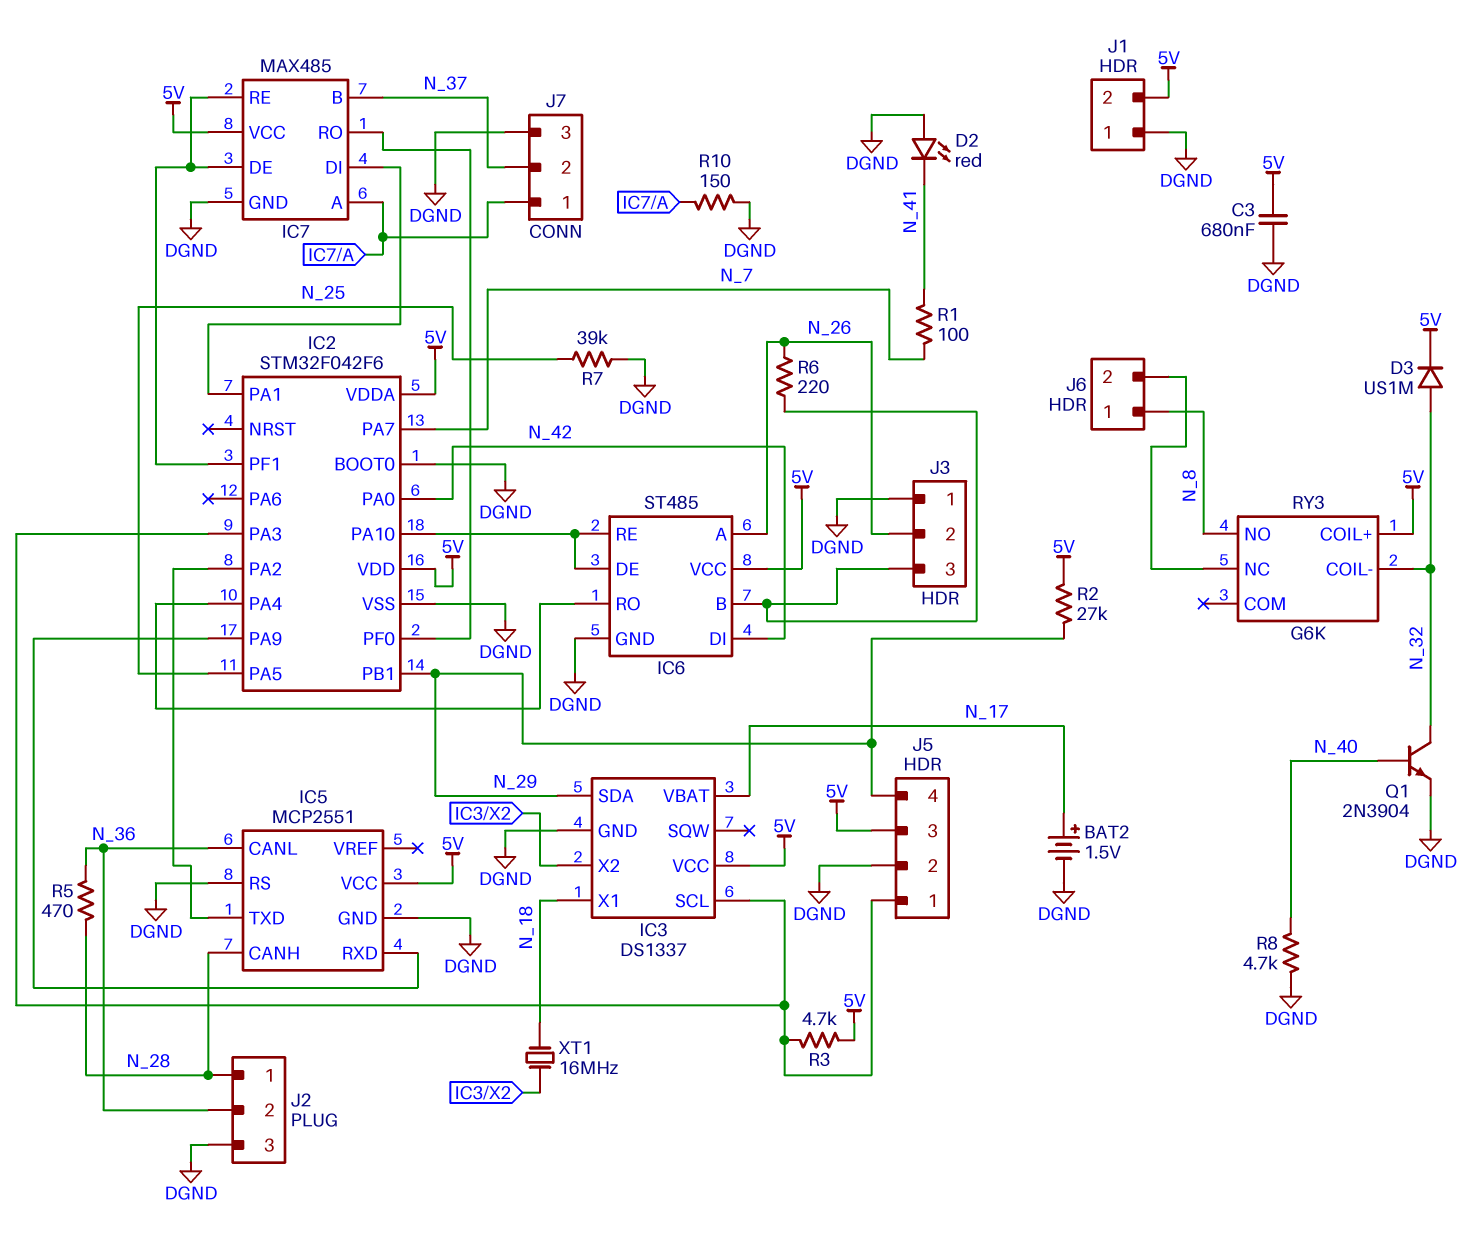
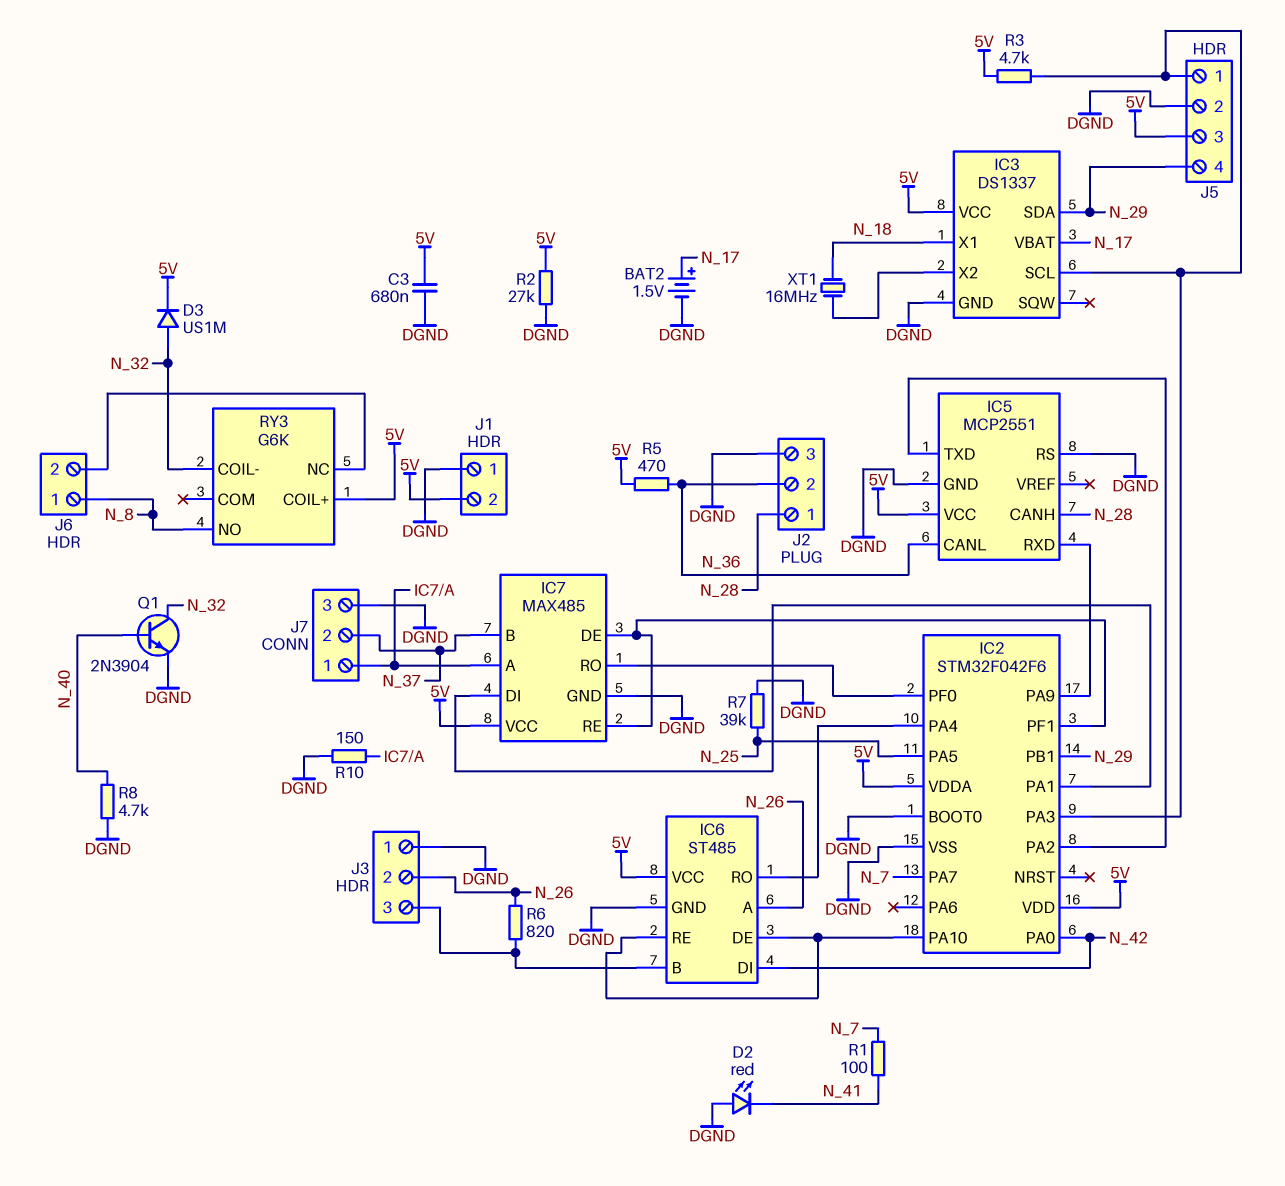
R2: 27k (5V, N_29) -> 27k (5V, DGND)
R5: 470 (N_28, N_36) -> 470 (5V, N_36)
R6: 220 (IC6/B, N_26) -> 820 (IC6/B, N_26)

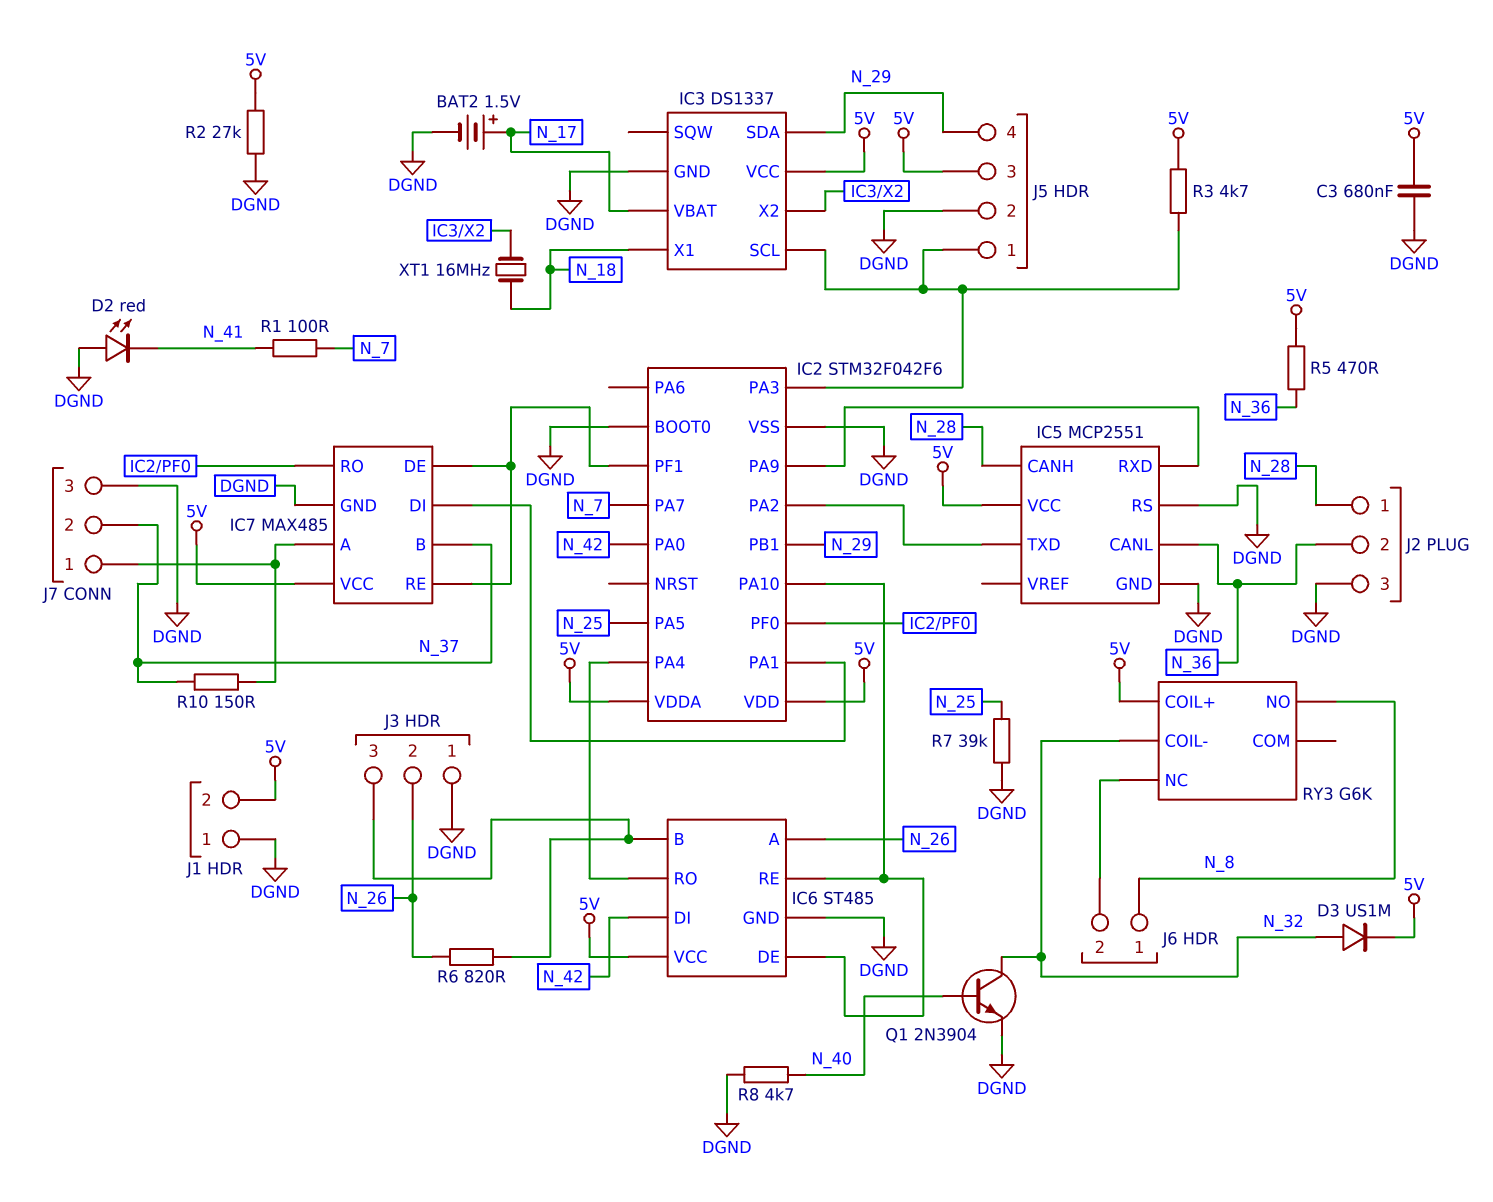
R10: 150 (DGND, IC7/A) -> 150 (IC7/A, N_37)

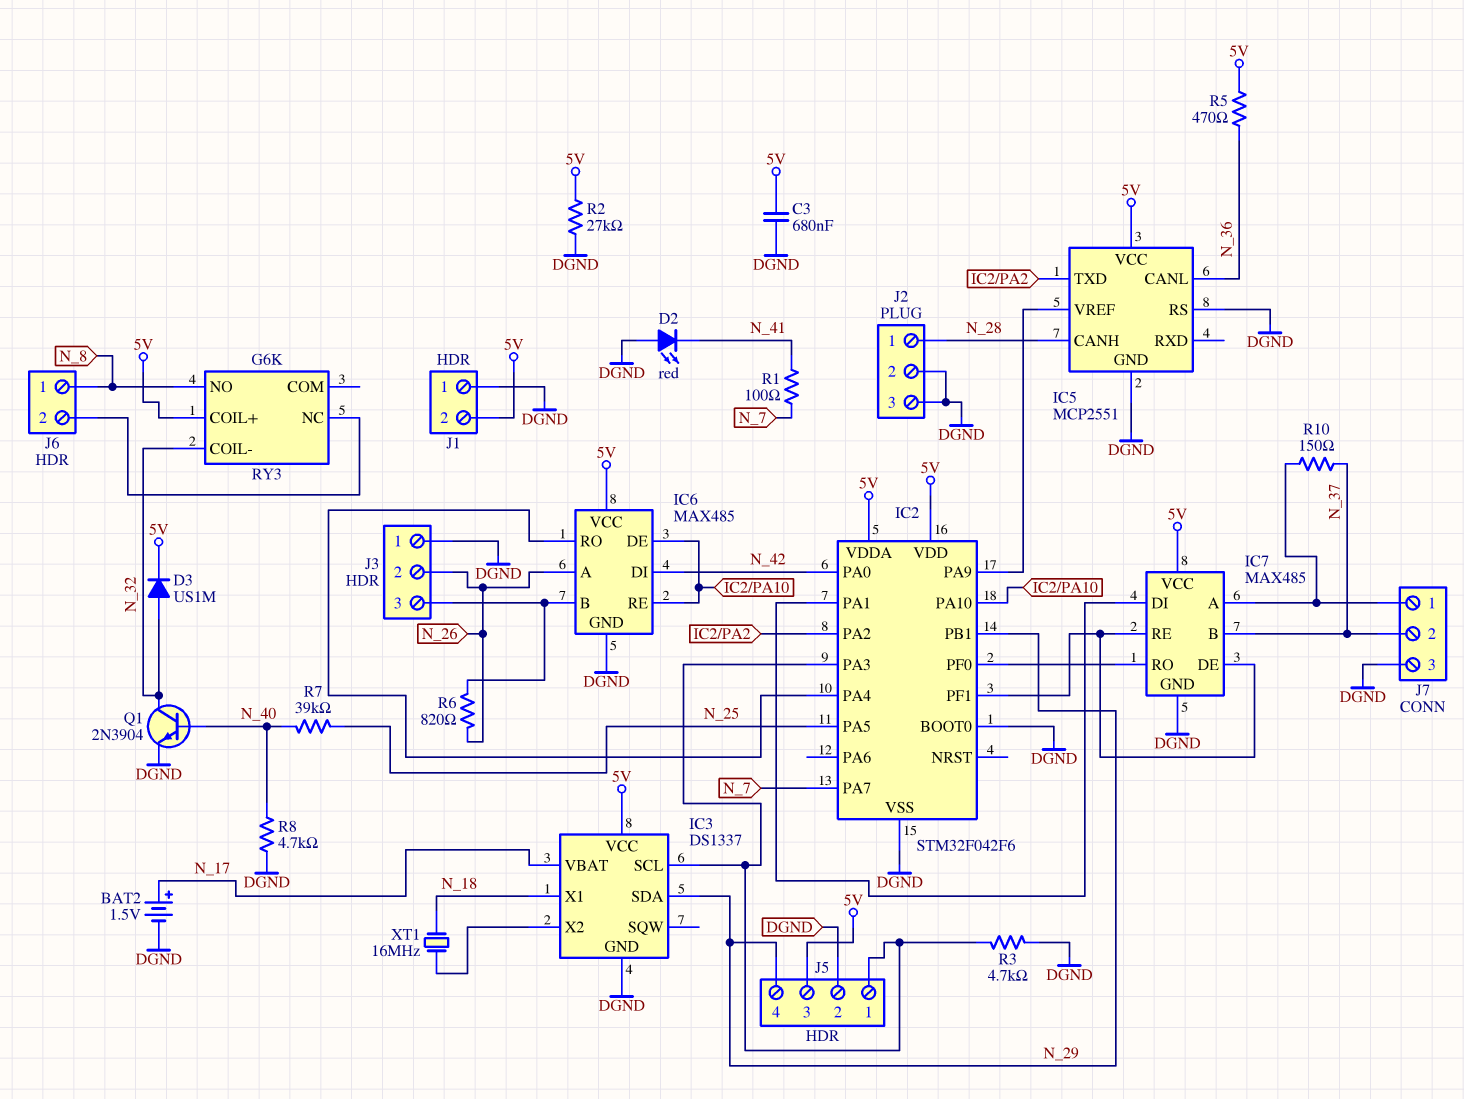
IC5 pin RXD: IC2/PA9 -> none
IC5 pin VREF: none -> IC2/PA9
IC6: ST485 -> MAX485
J2 pin 2: N_36 -> DGND
R3: 4.7k (5V, IC2/PA3) -> 4.7k (DGND, IC2/PA3)
R7: 39k (DGND, N_25) -> 39k (N_25, N_40)

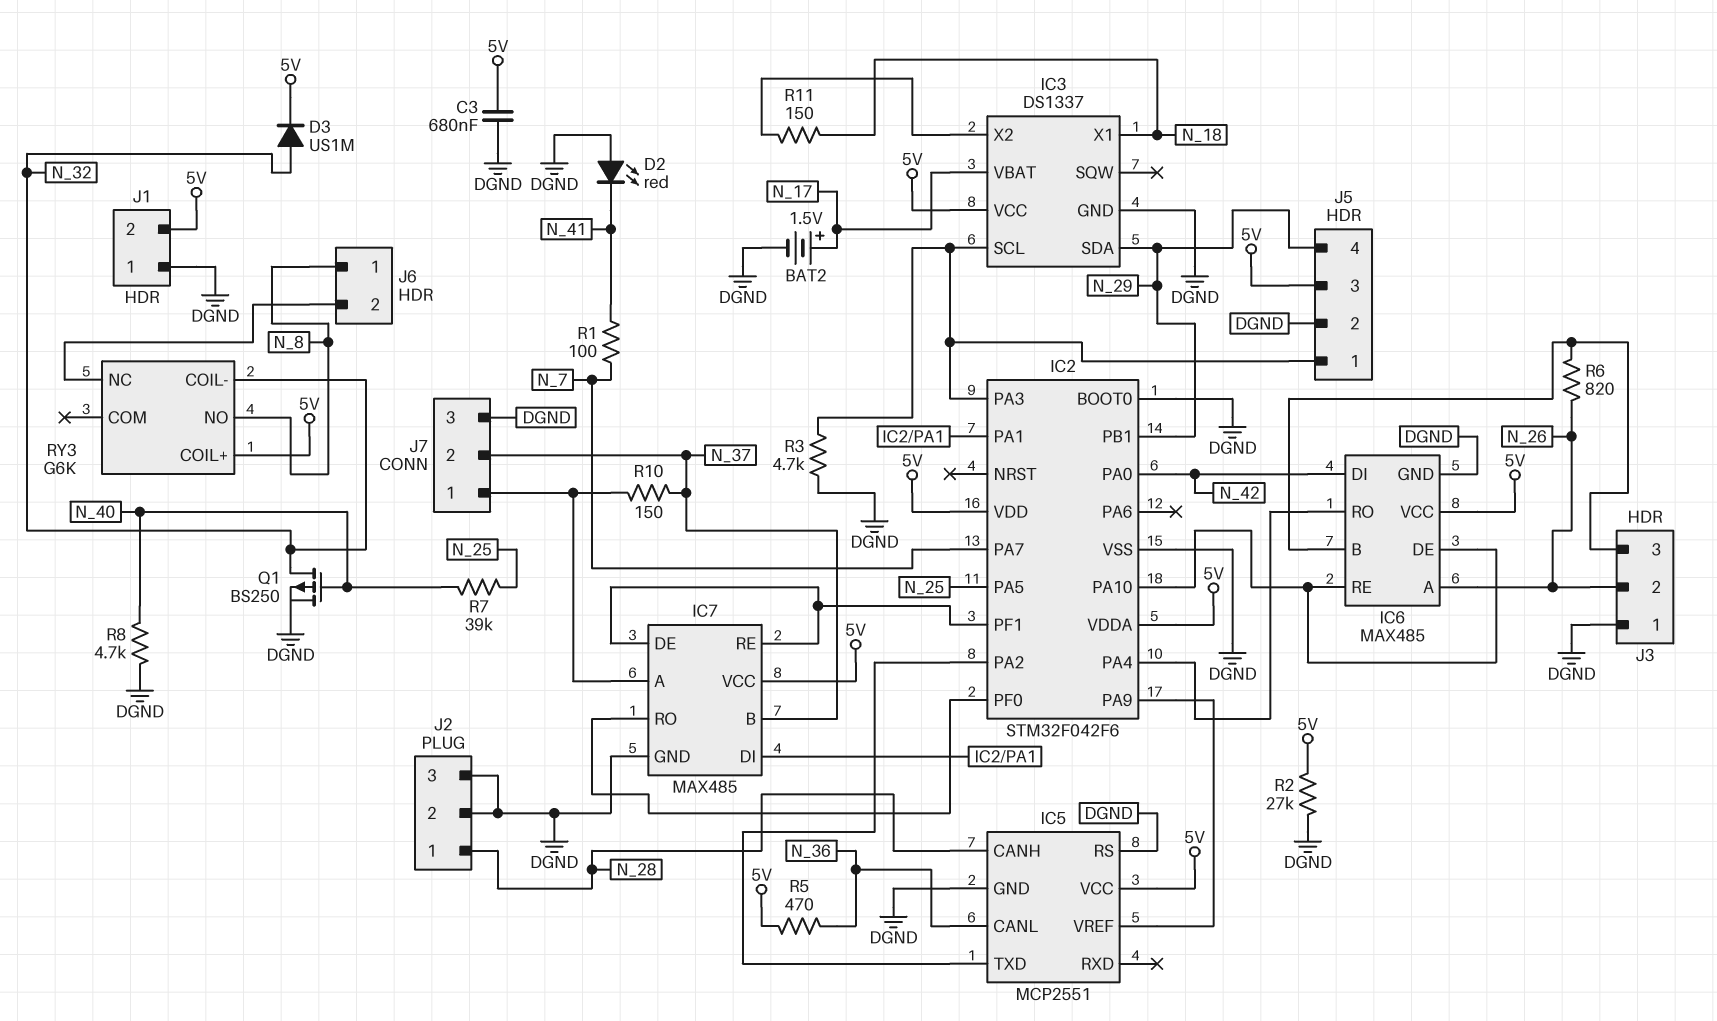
Q1: NPN 2N3904 (B N_40, C N_32, E DGND) -> PMOS BS250 (G N_40, D N_32, S DGND)
R11: none -> 150 (IC3/X2, N_18)
XT1: 16MHz (IC3/X2, N_18) -> none

